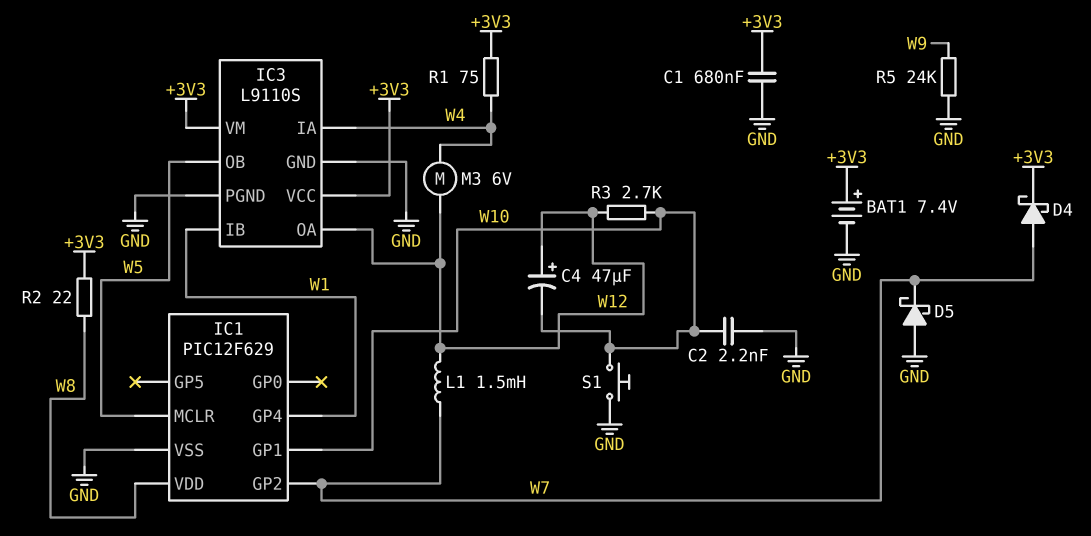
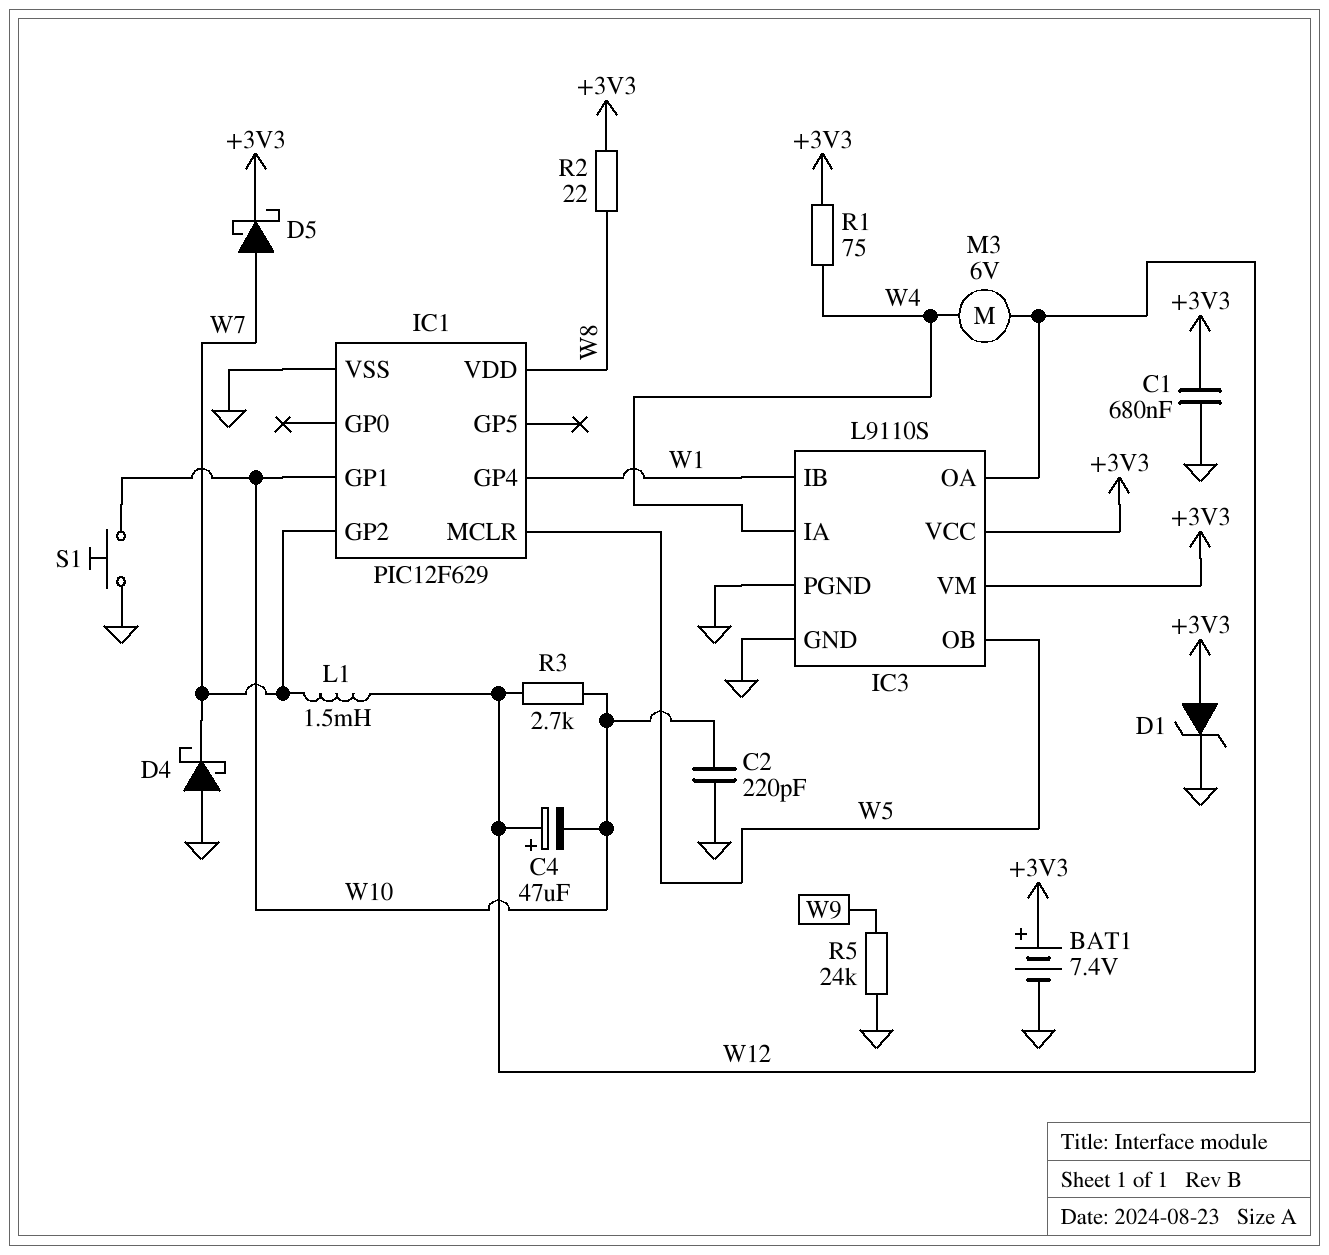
C2: 2.2nF (GND, W10) -> 220pF (GND, W10)
D1: none -> zener (A +3V3, K GND)
D4: schottky (A W7, K +3V3) -> schottky (A GND, K W7)
D5: schottky (A GND, K W7) -> schottky (A W7, K +3V3)

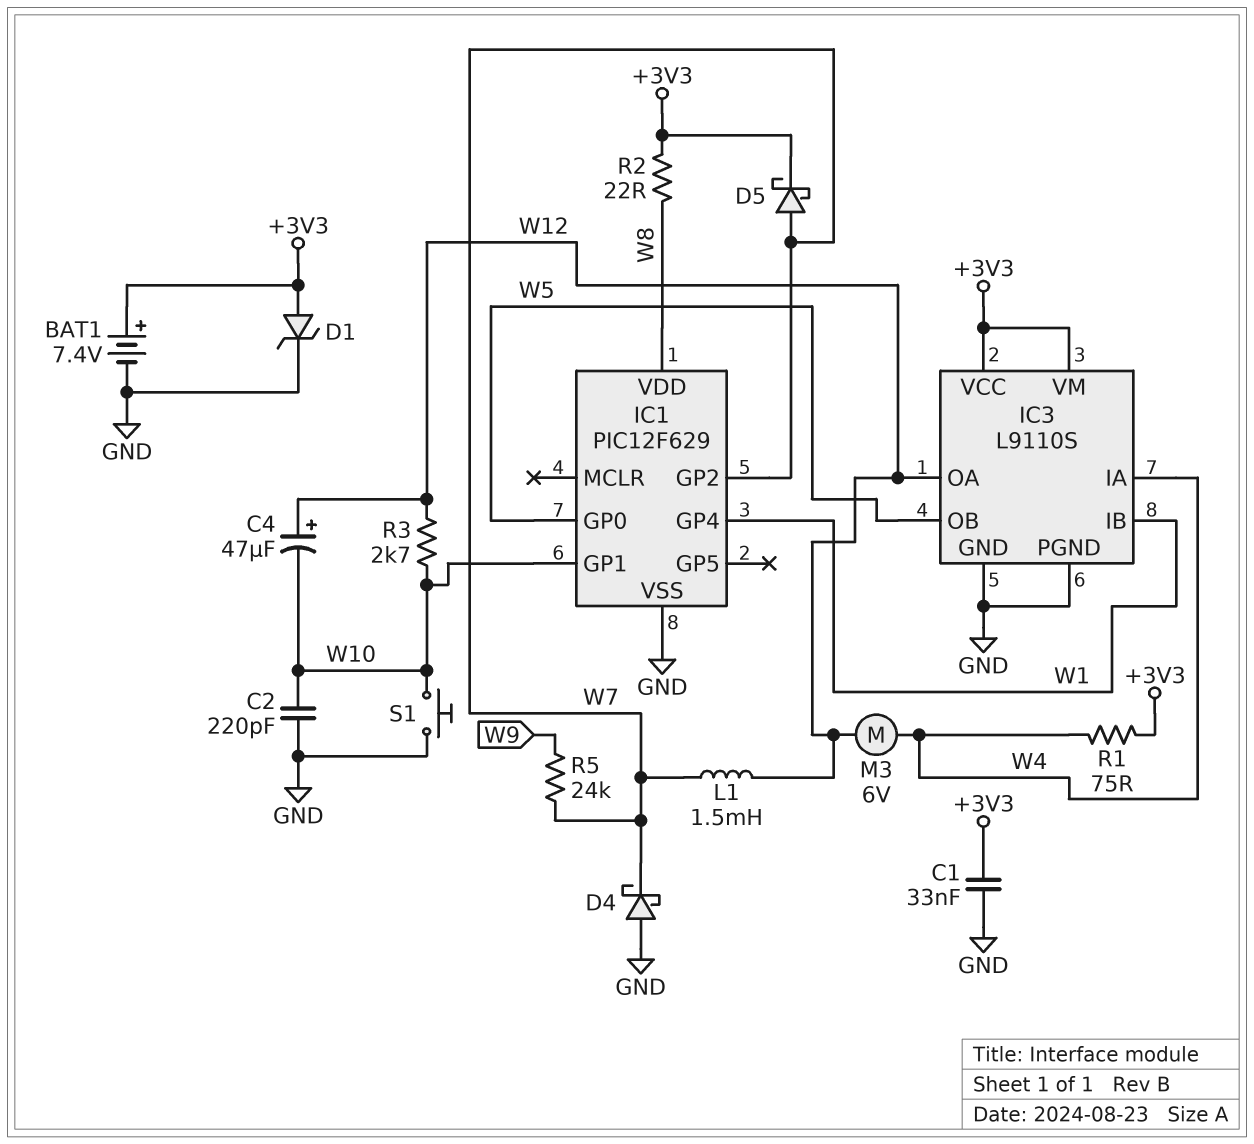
C1: 680nF (+3V3, GND) -> 33nF (+3V3, GND)
IC1 pin GP0: none -> W5
IC1 pin MCLR: W5 -> none
R5: 24k (GND, W9) -> 24k (W7, W9)

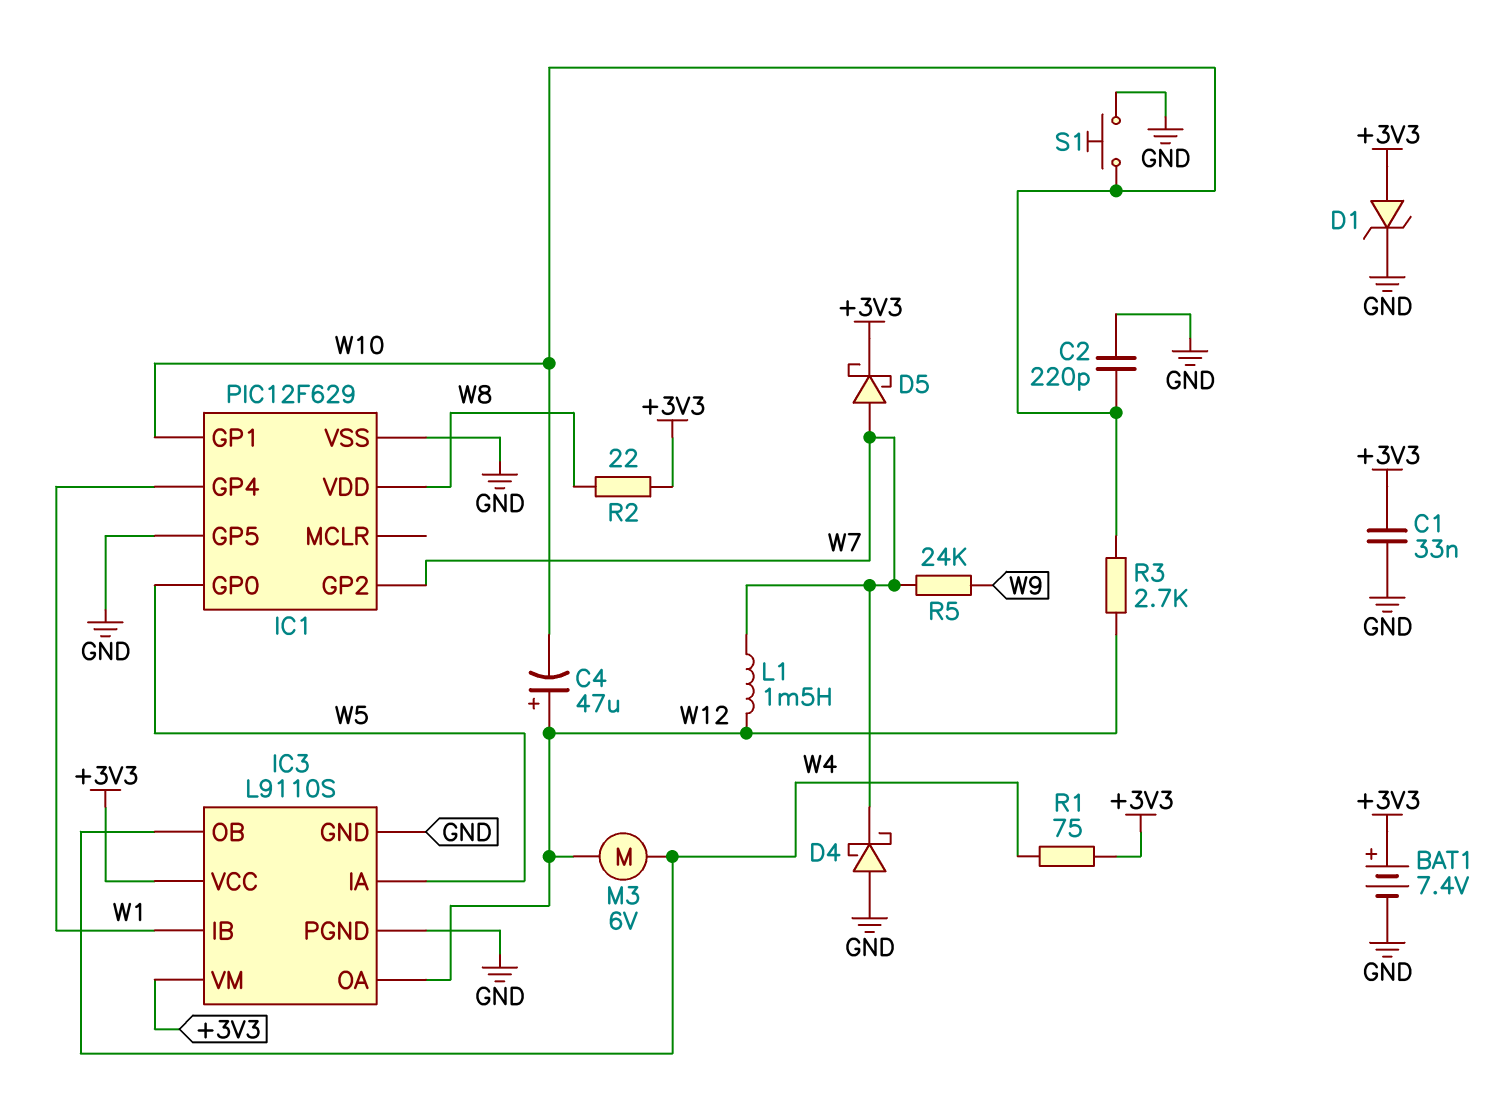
IC1 pin GP5: none -> GND
IC3 pin IA: W4 -> W5
IC3 pin OB: W5 -> W4

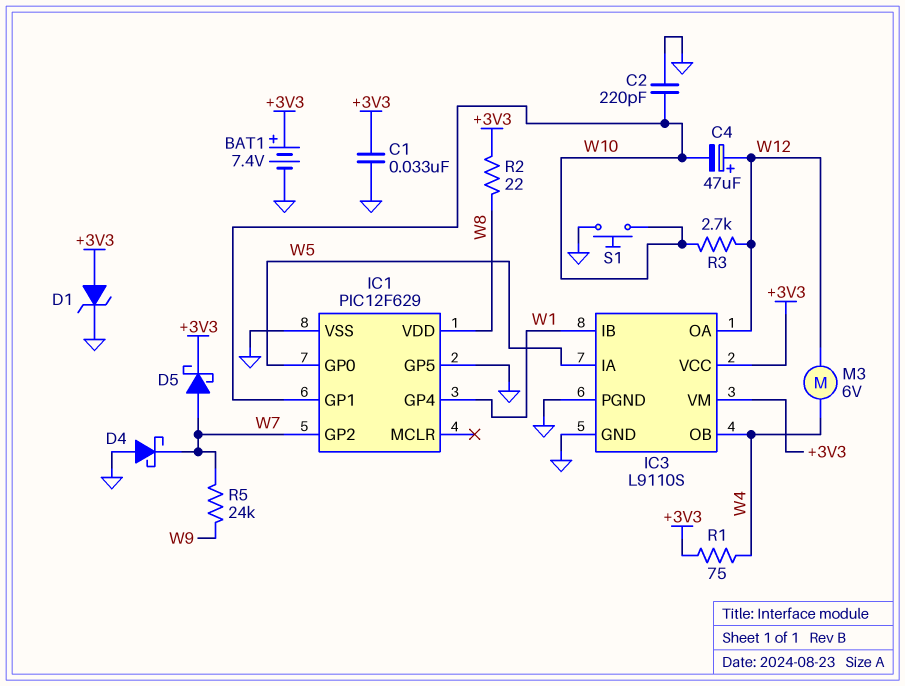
L1: 1.5mH (W7, W12) -> none

